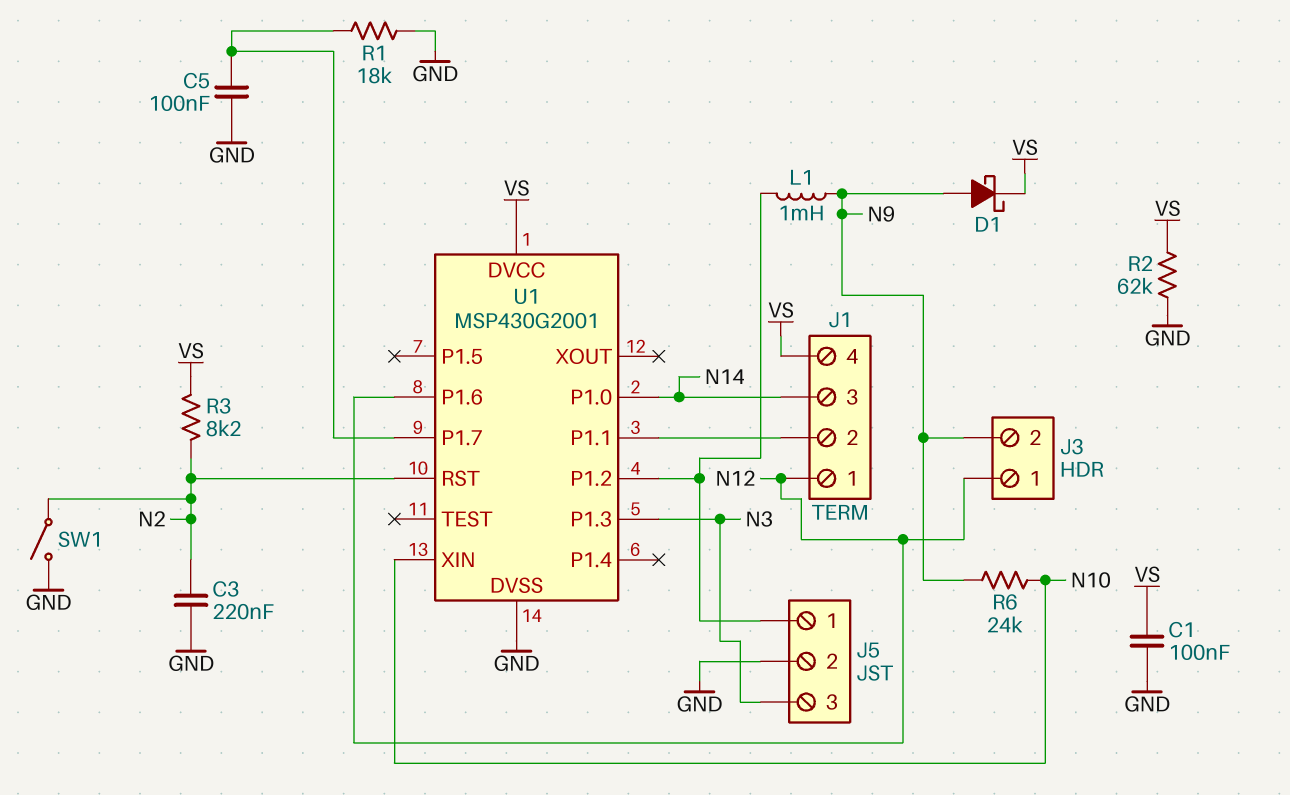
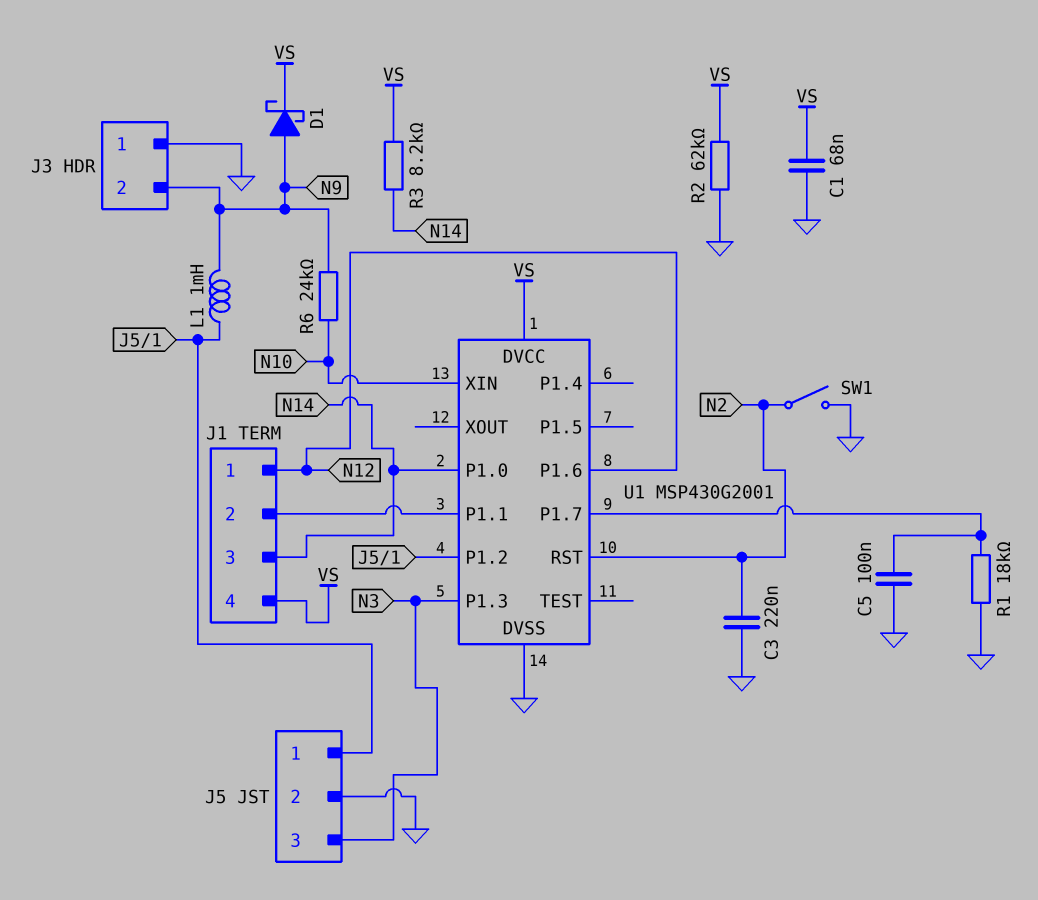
C1: 100nF (GND, VS) -> 68nF (GND, VS)
J3 pin 1: N12 -> GND
R3: 8.2k (N2, VS) -> 8.2k (N14, VS)

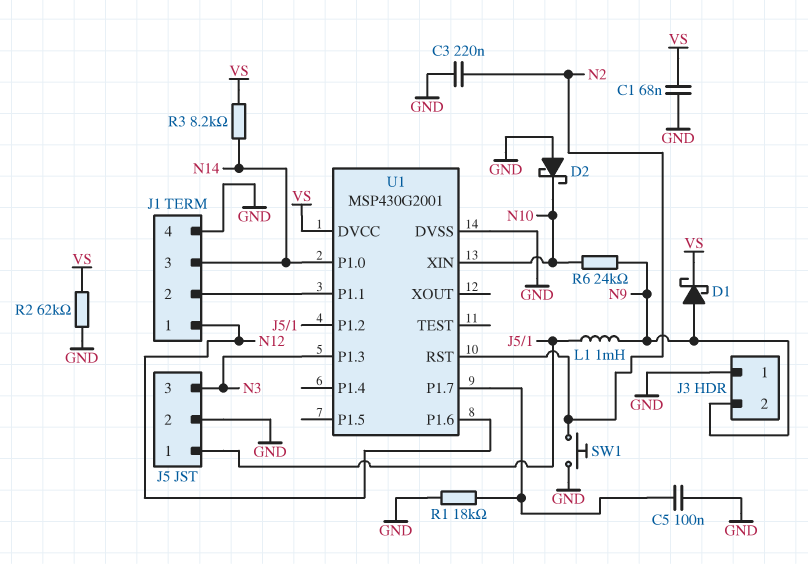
D2: none -> schottky (A GND, K N10)
J1 pin 4: VS -> GND
SW1: switch (GND, N2) -> button (GND, N2)

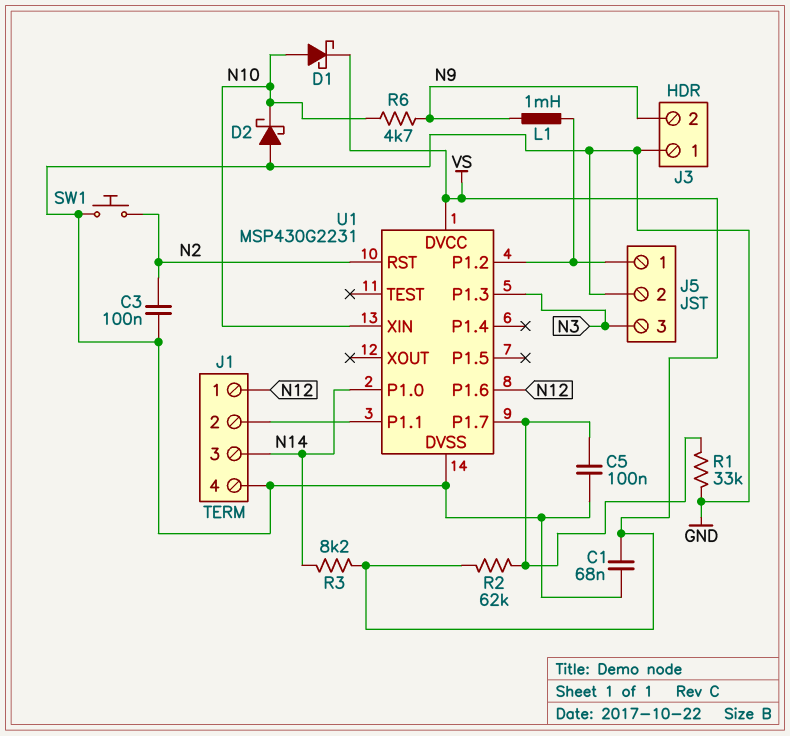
C3: 220nF (GND, N2) -> 100nF (GND, N2)
D1: schottky (A N9, K VS) -> schottky (A N10, K VS)
R1: 18k (GND, U1/P1.7) -> 33k (GND, U1/P1.7)
R2: 62k (GND, VS) -> 62k (U1/P1.7, VS)
R6: 24k (N9, N10) -> 4.7k (N9, N10)
U1: MSP430G2001 -> MSP430G2231

